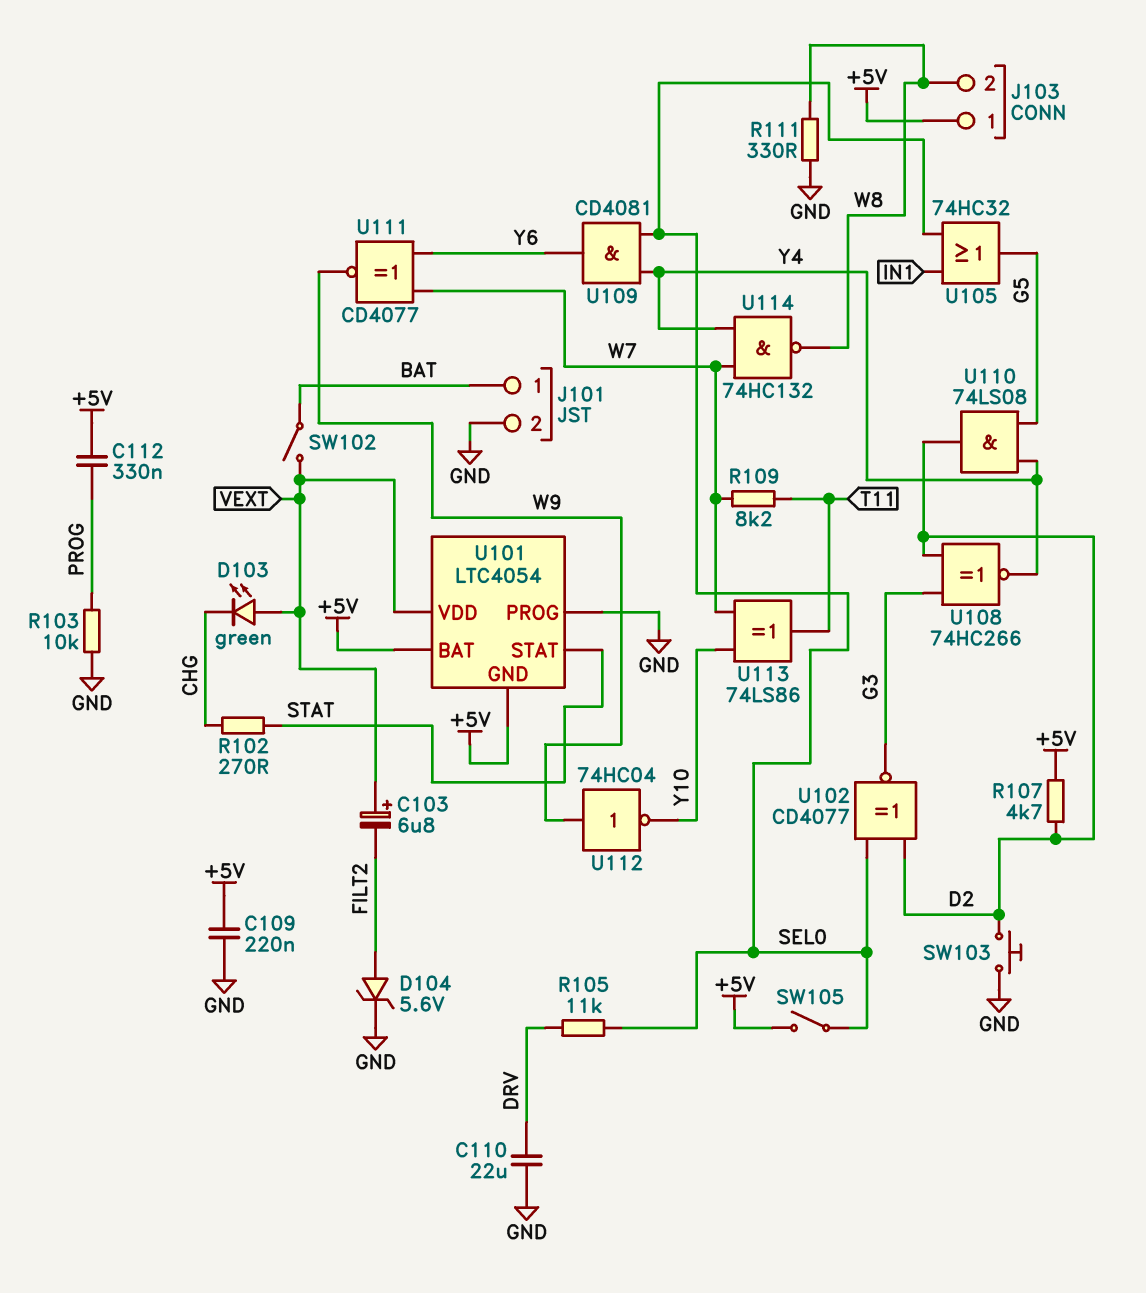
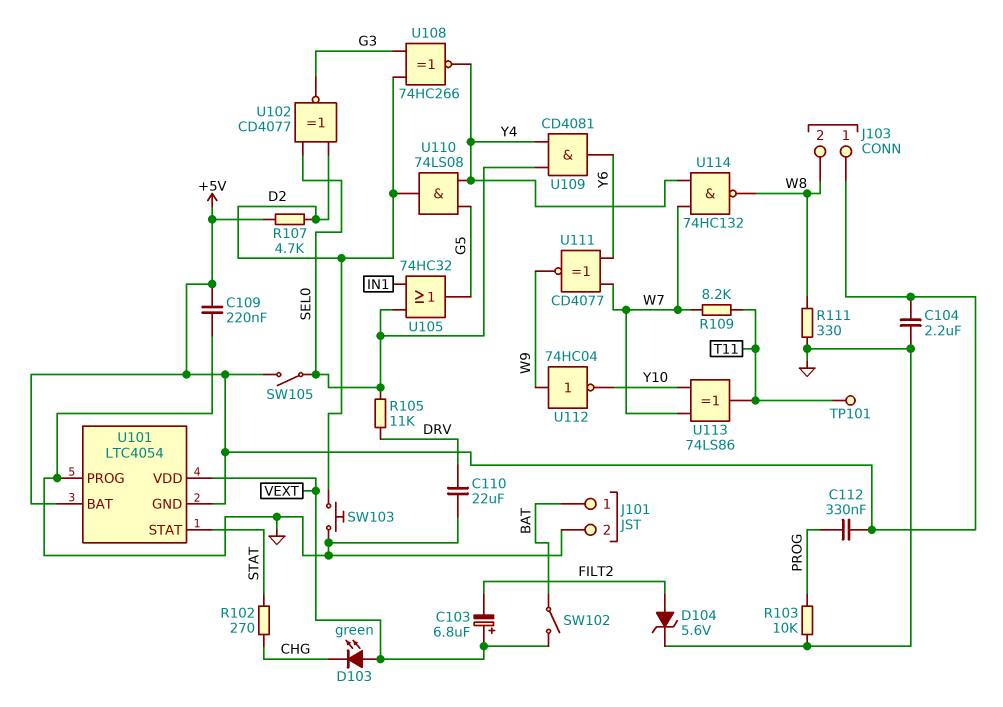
C104: none -> 2.2uF (+5V, GND)
TP101: none -> test point (T11)

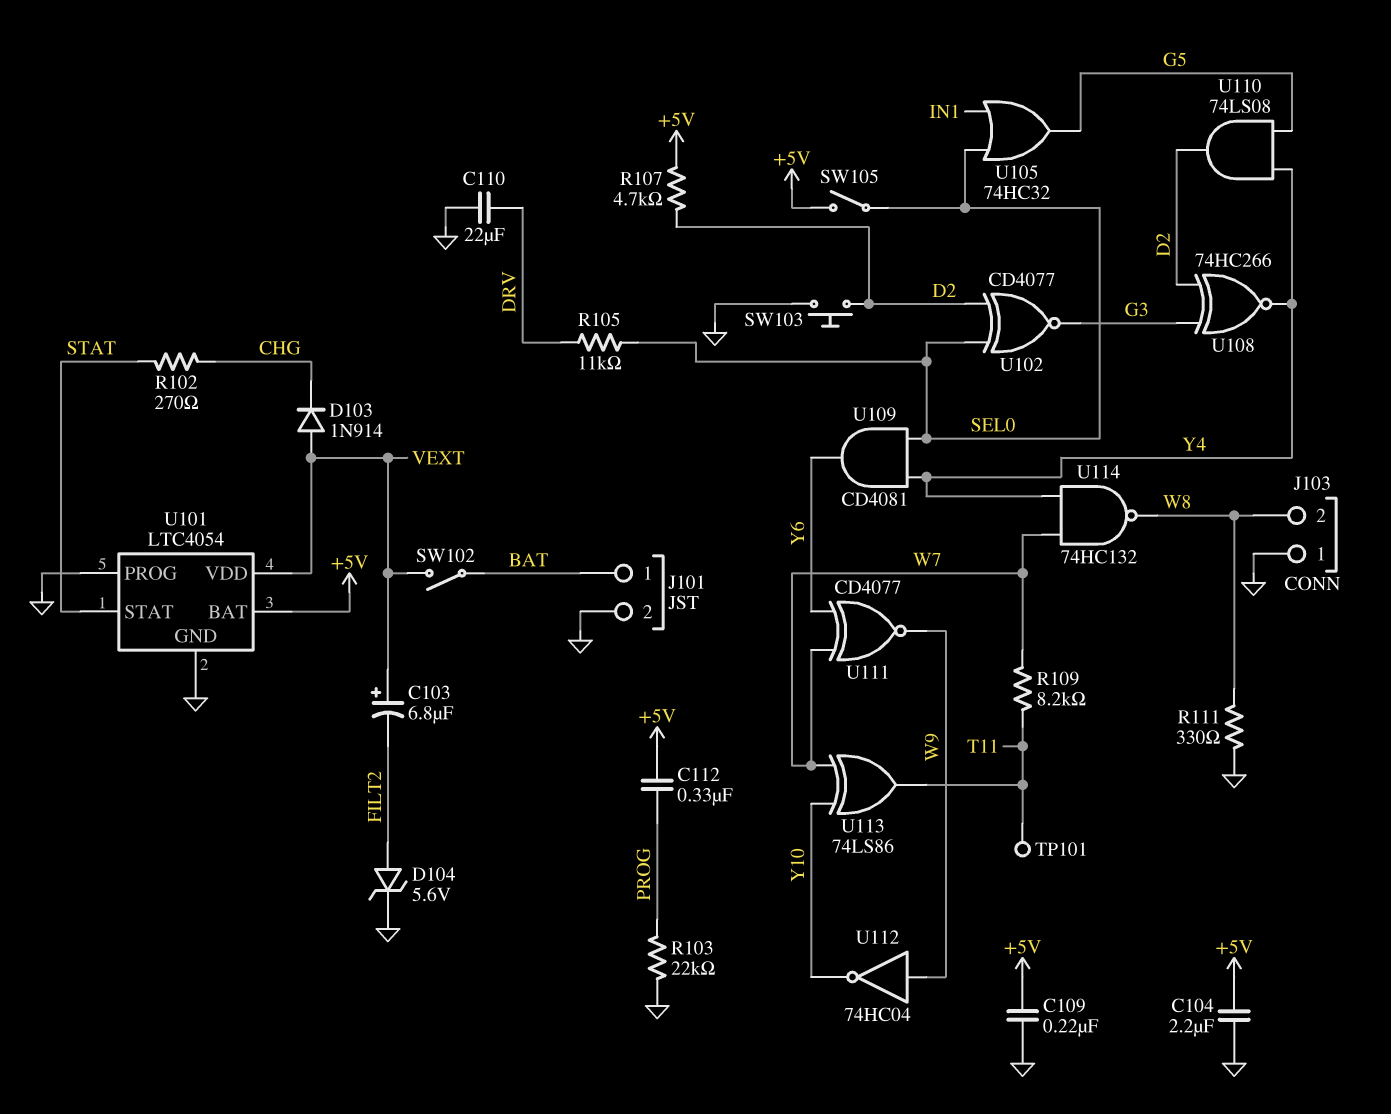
D103: LED green (A VEXT, K CHG) -> diode 1N914 (A VEXT, K CHG)
J103 pin 1: +5V -> GND
R103: 10k (GND, PROG) -> 22k (GND, PROG)
U101 pin GND: +5V -> GND

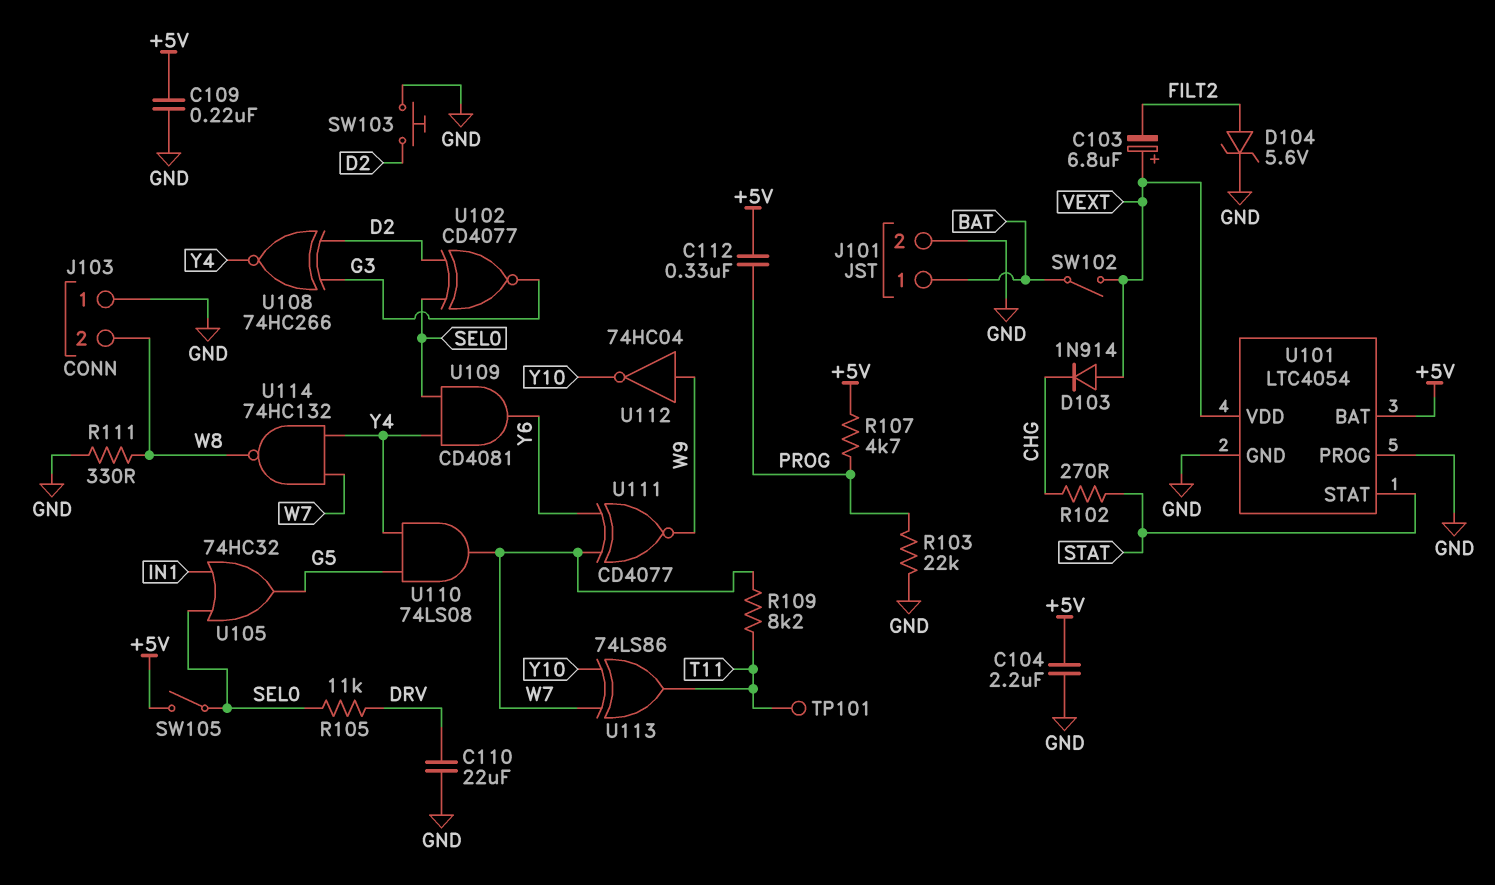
R107: 4.7k (+5V, D2) -> 4.7k (+5V, PROG)
U110: AND 74LS08 (in G5, in Y4, out D2) -> AND 74LS08 (in G5, in Y4, out W7)

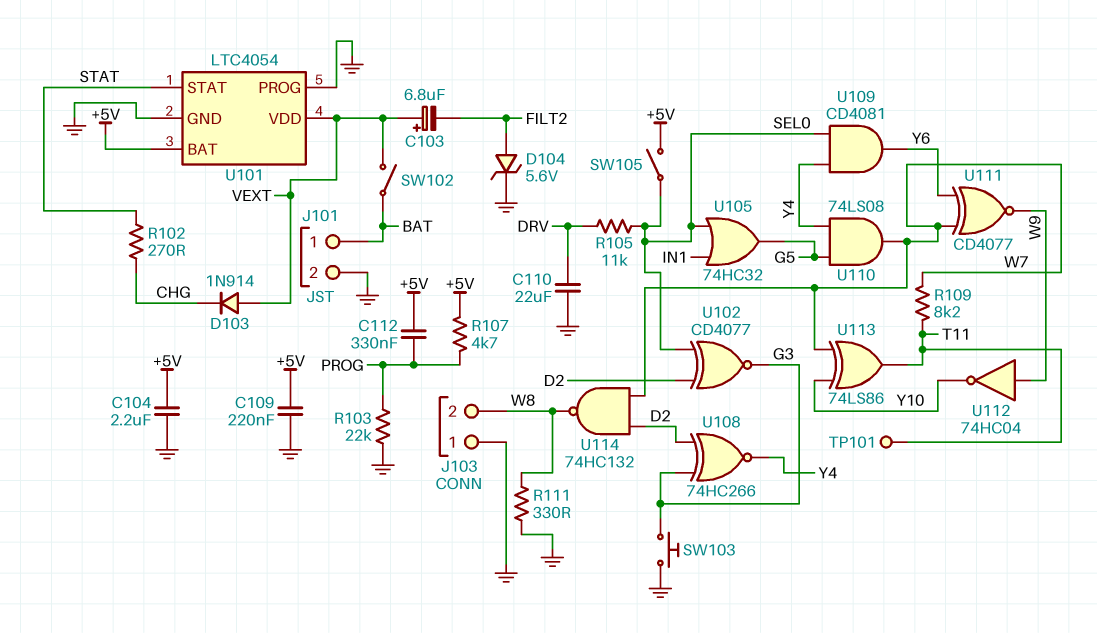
SW103: button (D2, GND) -> button (G3, GND)
U114: NAND 74HC132 (in W7, in Y4, out W8) -> NAND 74HC132 (in D2, in W7, out W8)

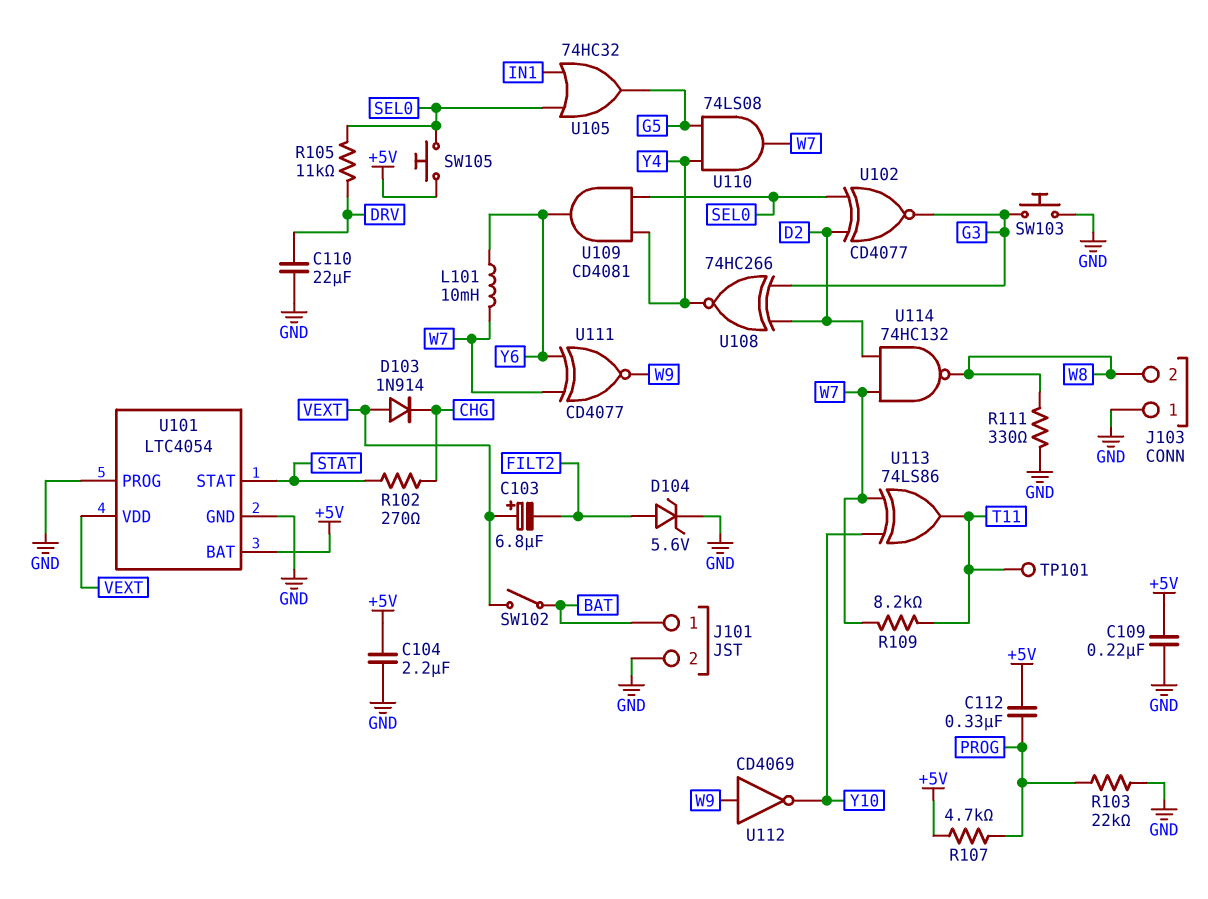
L101: none -> 10mH (W7, Y6)
SW105: switch (+5V, SEL0) -> button (+5V, SEL0)
U112: NOT 74HC04 (in W9, out Y10) -> NOT CD4069 (in W9, out Y10)

